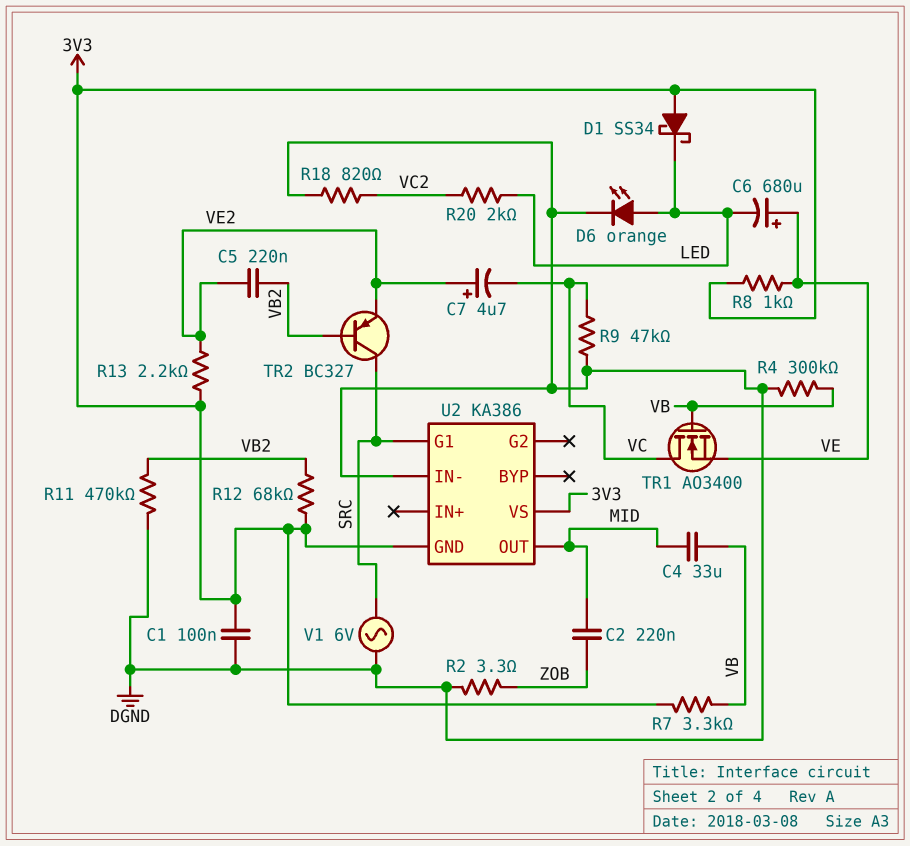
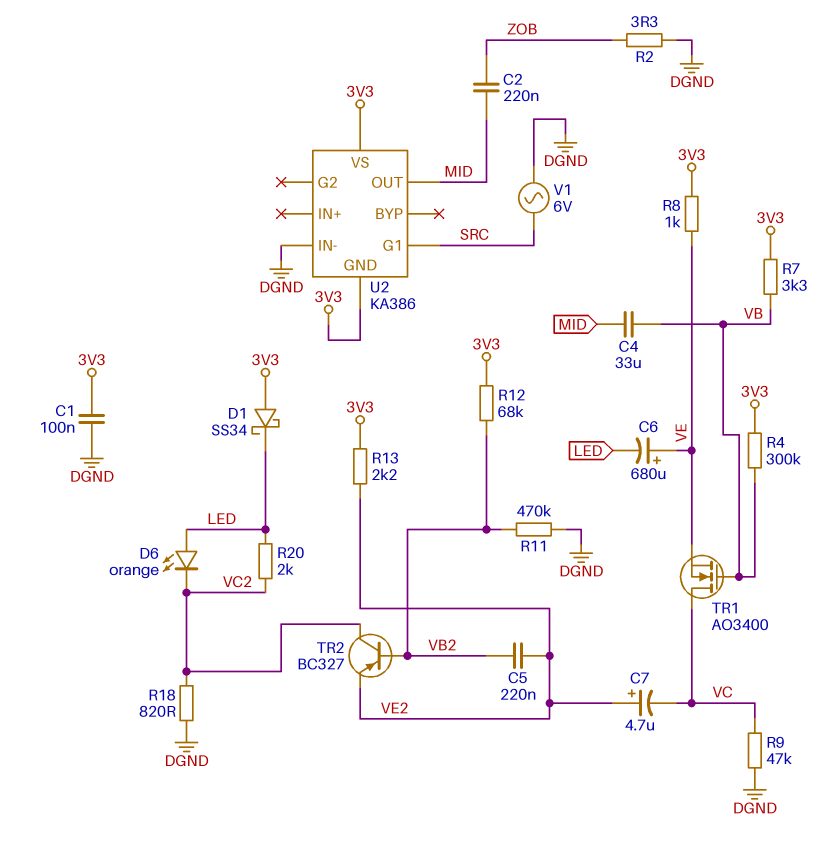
D6: LED orange (A LED, K DGND) -> LED orange (A LED, K VC2)
R4: 300k (DGND, VB) -> 300k (3V3, VB)
TR2: PNP BC327 (B VB2, C SRC, E VE2) -> PNP BC327 (B VB2, C VC2, E VE2)

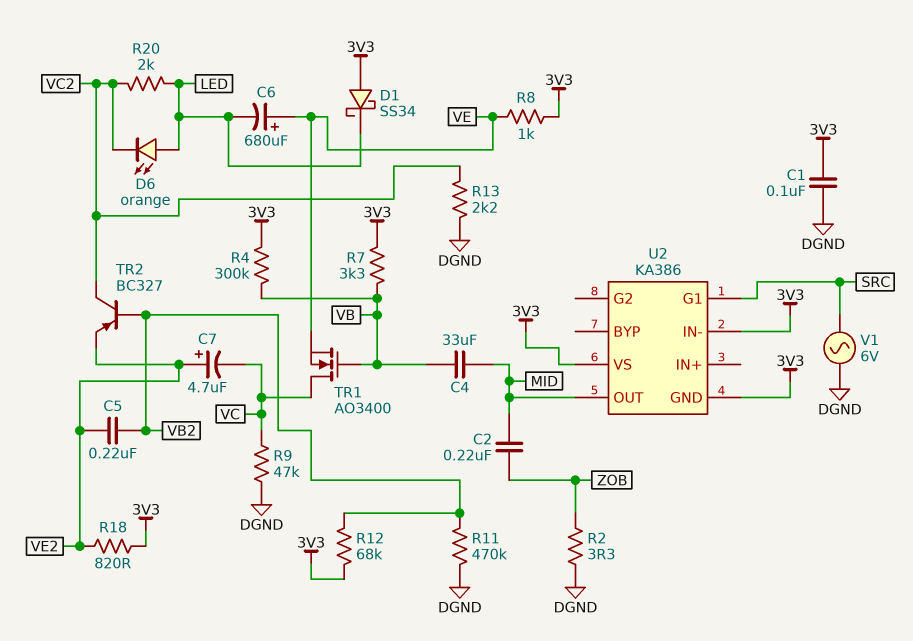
R13: 2.2k (3V3, VE2) -> 2.2k (DGND, VC2)
R18: 820 (DGND, VC2) -> 820 (3V3, VE2)
U2 pin IN-: DGND -> 3V3

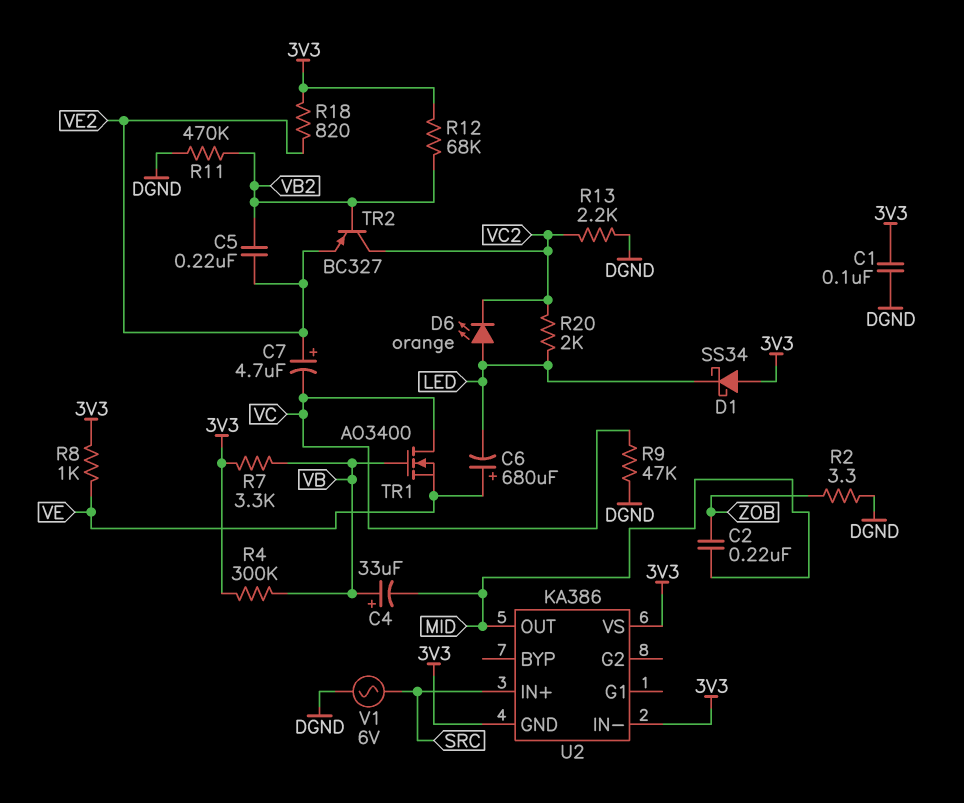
C4: 33uF (MID, VB) -> 33uF (plus VB, minus MID)
U2 pin G1: SRC -> none
U2 pin IN+: none -> SRC

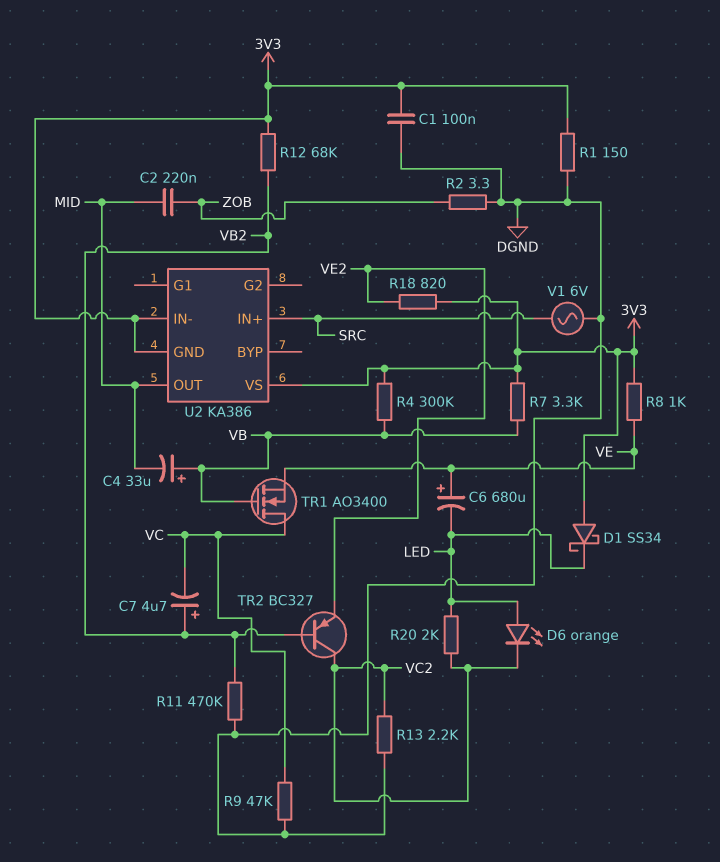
C5: 220nF (VB2, VE2) -> none
C7: 4.7uF (plus VE2, minus VC) -> 4.7uF (plus VB2, minus VC)
R1: none -> 150 (3V3, DGND)

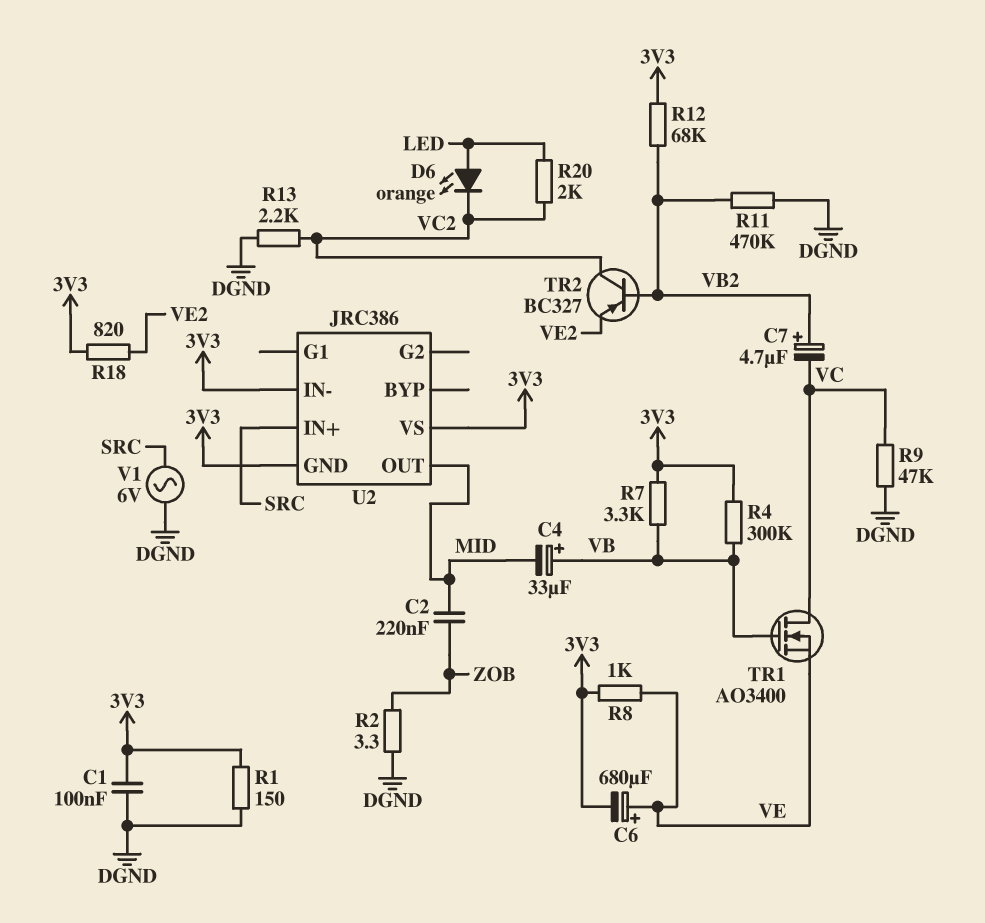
C6: 680uF (plus VE, minus LED) -> 680uF (plus VE, minus 3V3)
D1: schottky SS34 (A 3V3, K LED) -> none
U2: KA386 -> JRC386

